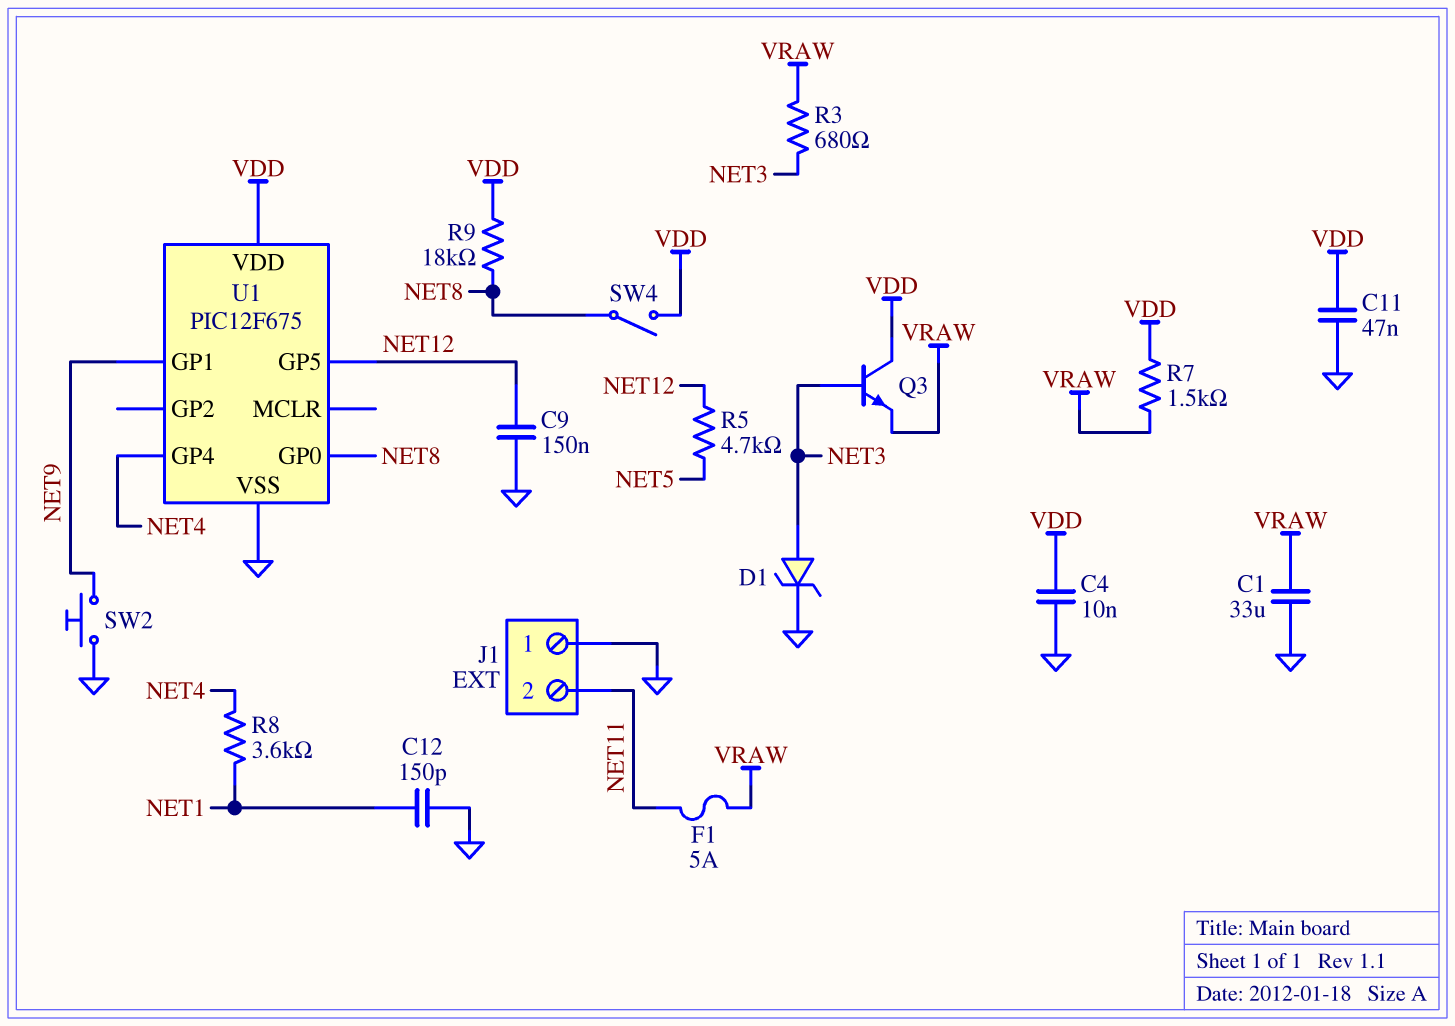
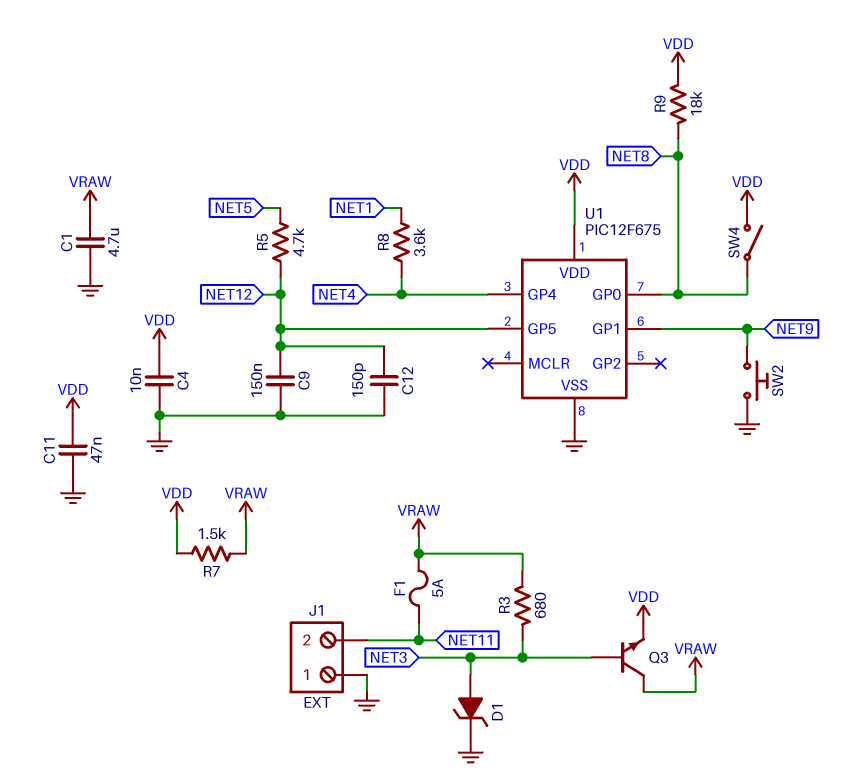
C1: 33uF (GND, VRAW) -> 4.7uF (GND, VRAW)
C12: 150pF (GND, NET1) -> 150pF (GND, NET12)
Q3: NPN (B NET3, C VDD, E VRAW) -> NPN (B NET3, C VRAW, E VDD)

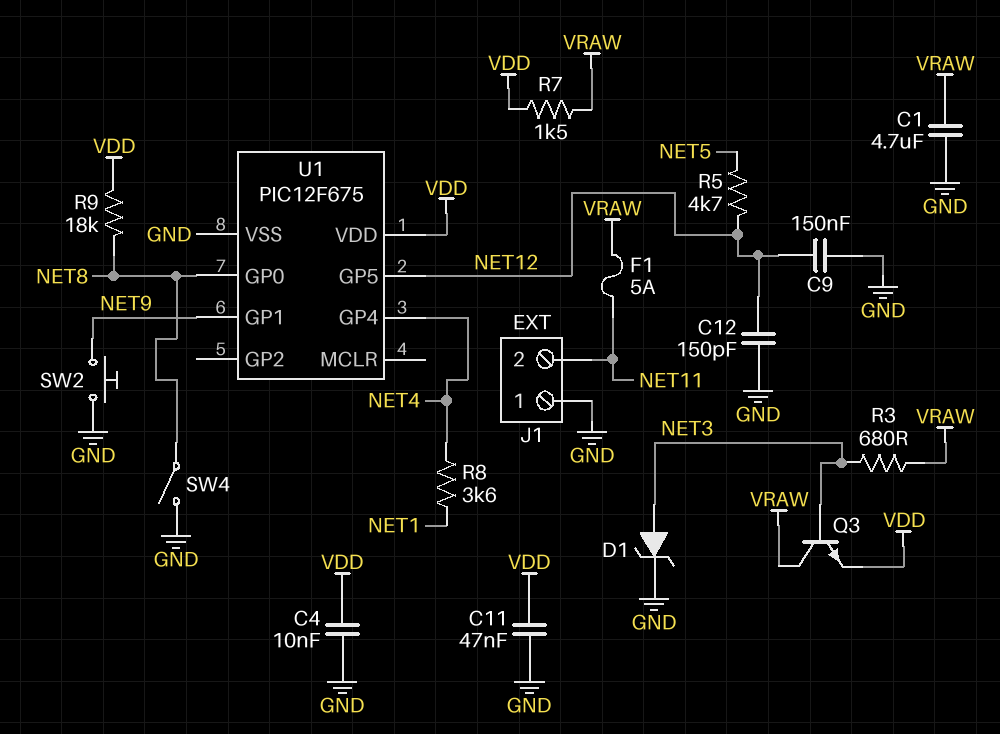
SW4: switch (NET8, VDD) -> switch (GND, NET8)

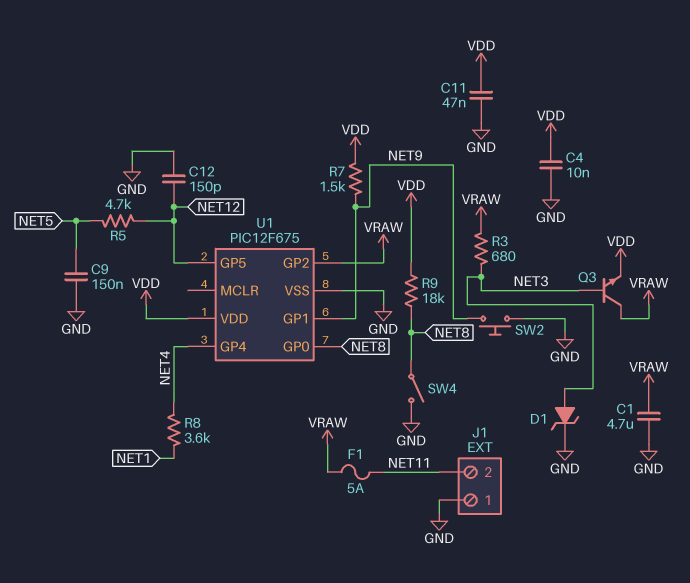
C9: 150nF (GND, NET12) -> 150nF (GND, NET5)
R7: 1.5k (VDD, VRAW) -> 1.5k (NET9, VDD)
U1 pin GP2: none -> VRAW

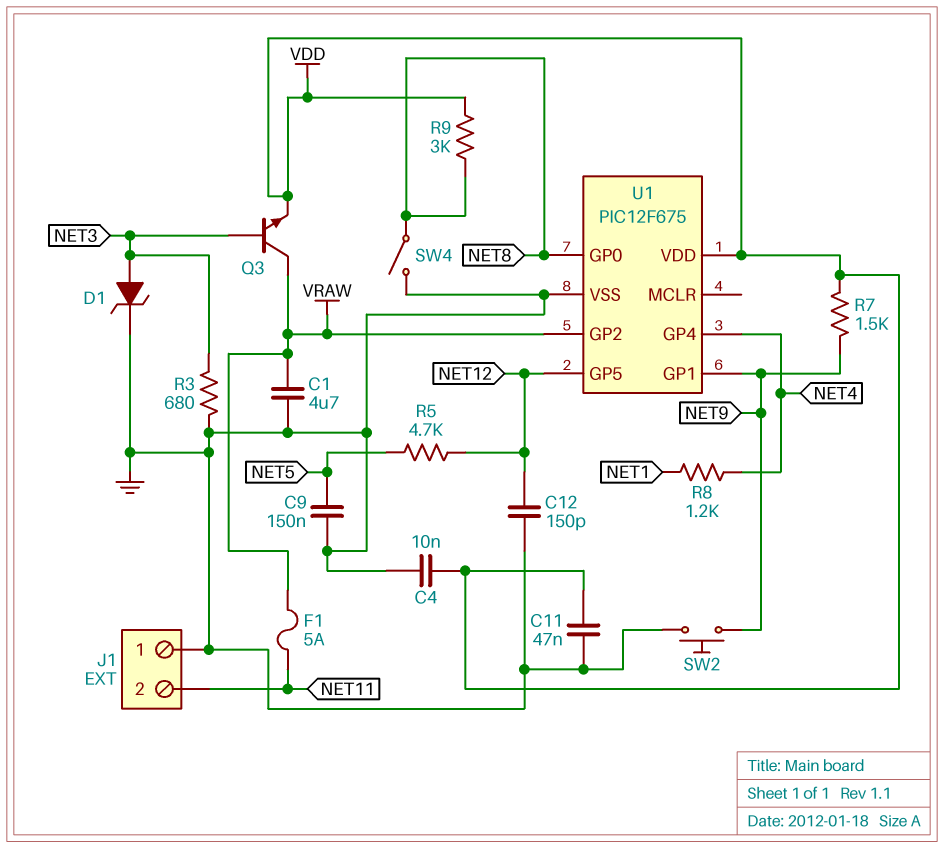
R3: 680 (NET3, VRAW) -> 680 (GND, NET3)
R8: 3.6k (NET1, NET4) -> 1.2k (NET1, NET4)
R9: 18k (NET8, VDD) -> 3k (NET8, VDD)

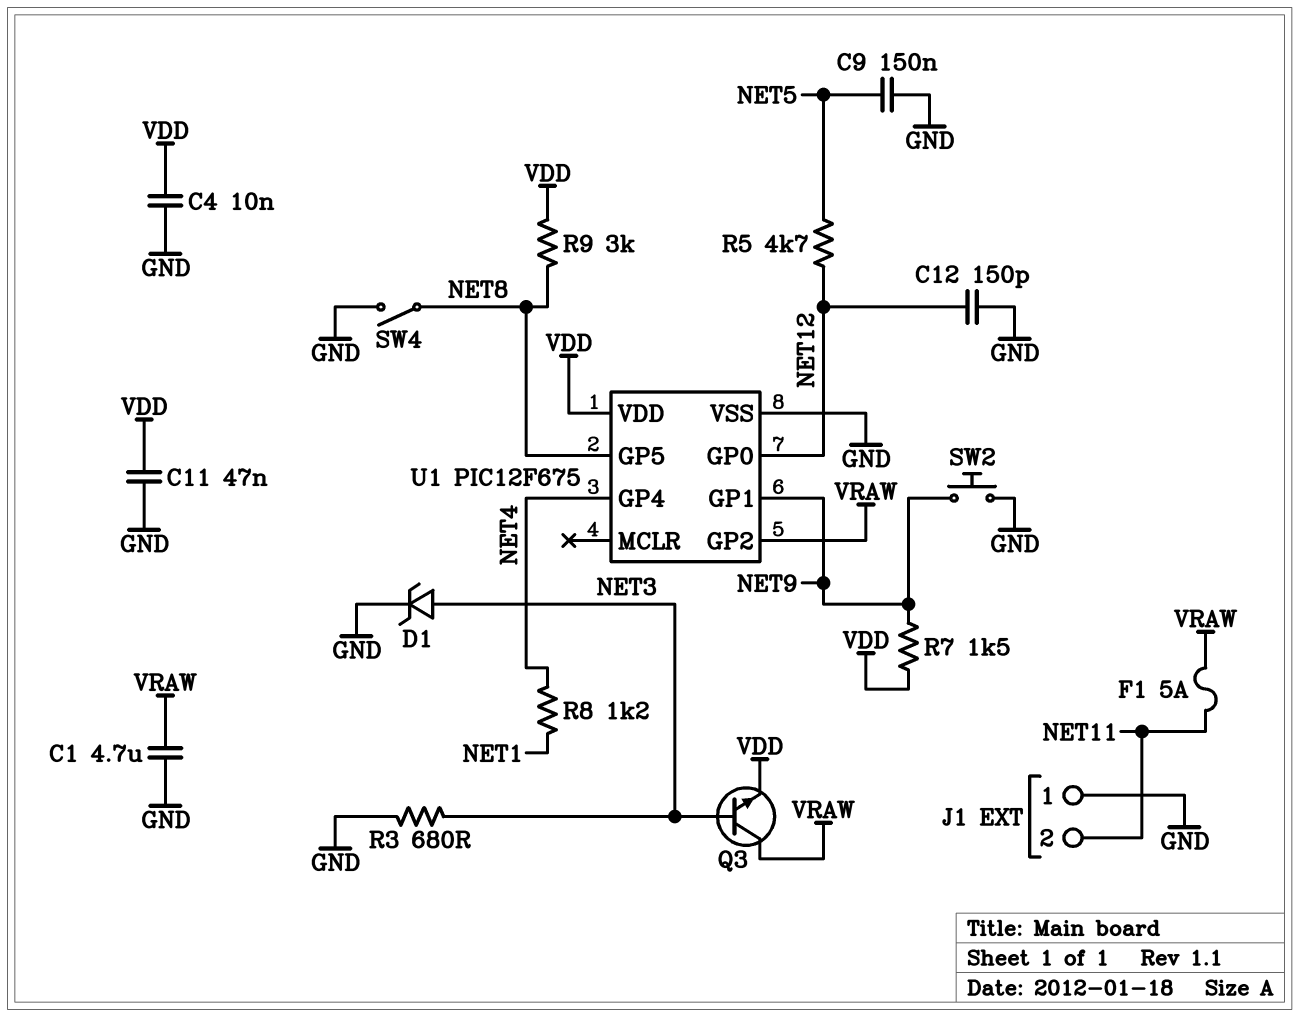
U1 pin GP0: NET8 -> NET12
U1 pin GP5: NET12 -> NET8

